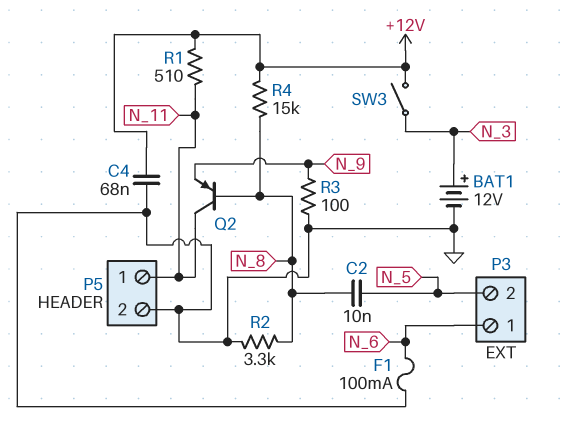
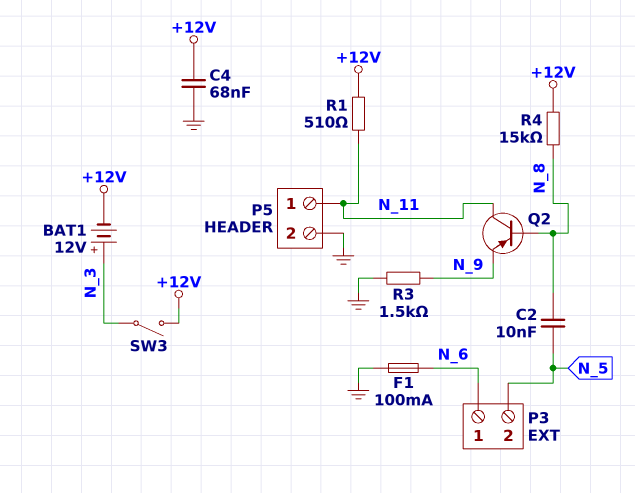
BAT1: 12V (plus N_3, minus GND) -> 12V (plus N_3, minus +12V)
R2: 3.3k (GND, N_8) -> none
R3: 100 (GND, N_9) -> 1.5k (GND, N_9)

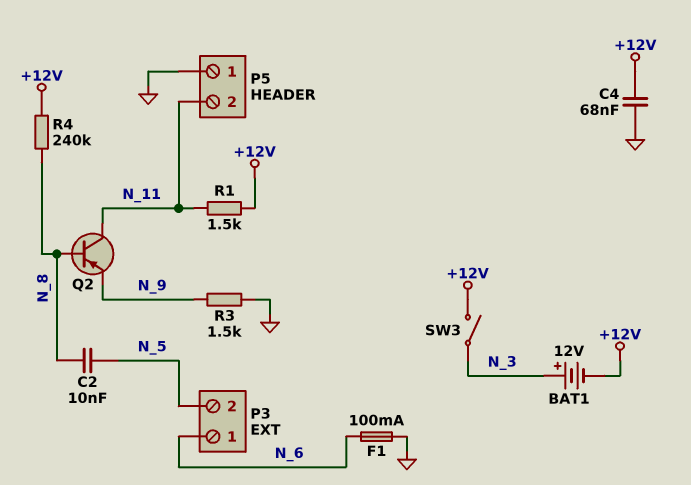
P5 pin 1: N_11 -> GND
P5 pin 2: GND -> N_11
R1: 510 (+12V, N_11) -> 1.5k (+12V, N_11)
R4: 15k (+12V, N_8) -> 240k (+12V, N_8)

